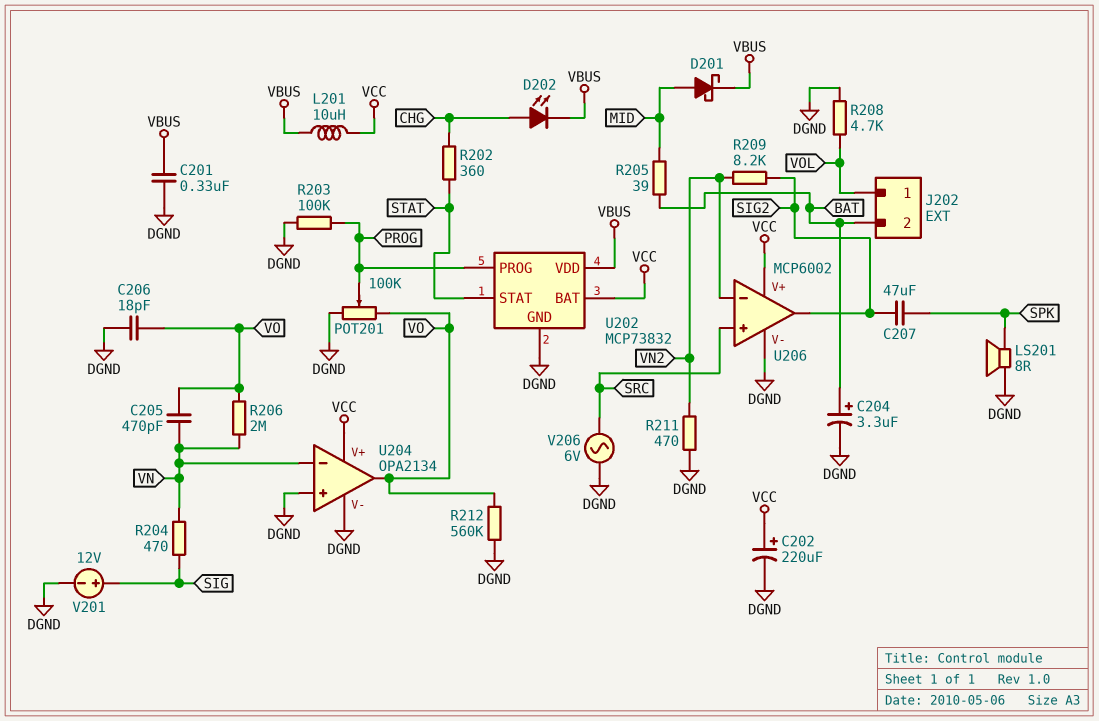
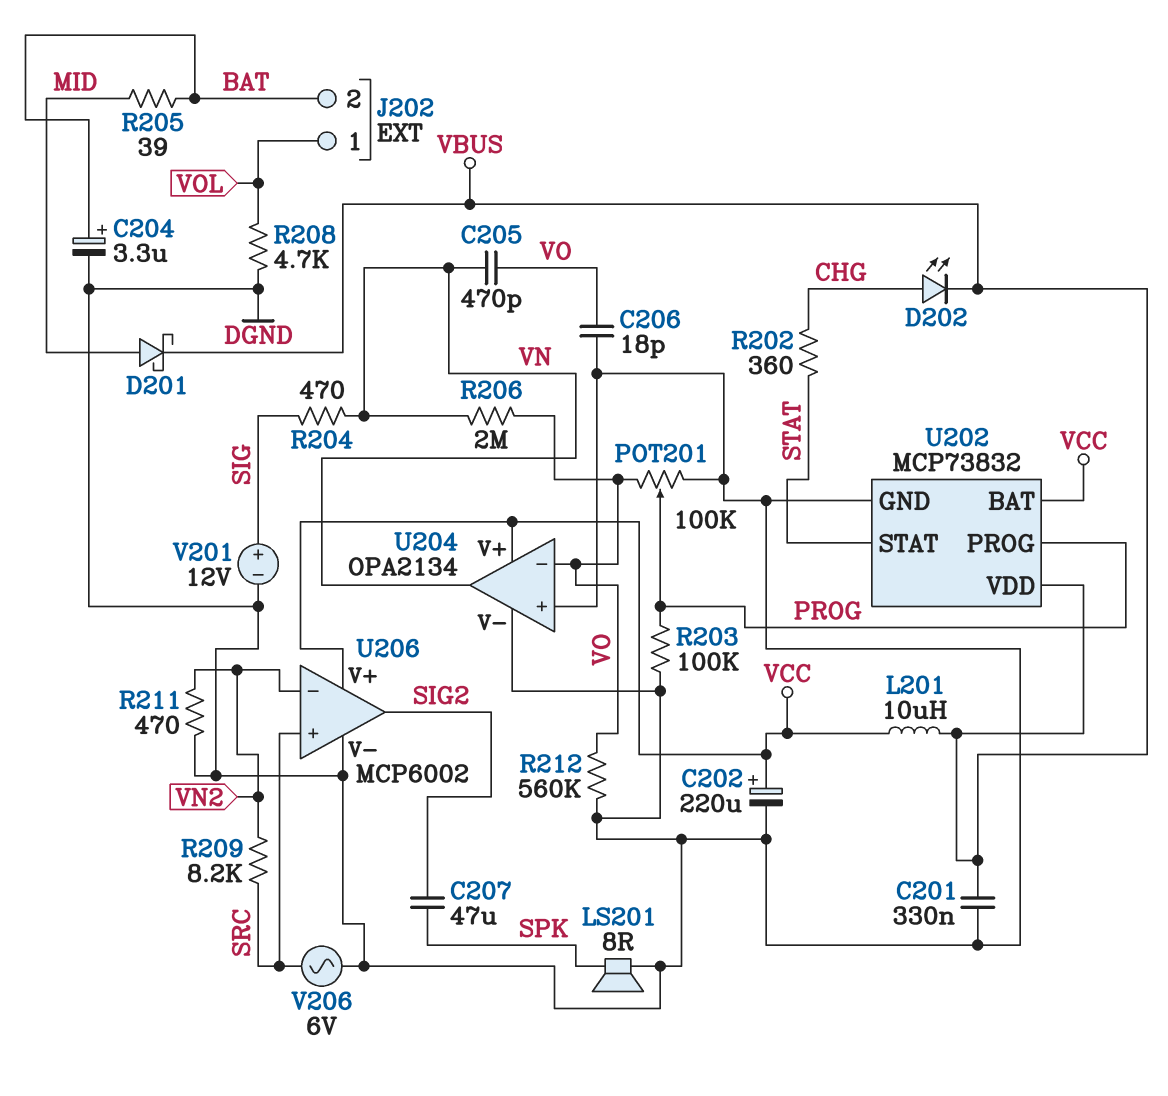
R209: 8.2k (SIG2, VN2) -> 8.2k (SRC, VN2)
U204 pin in-: VN -> VO
U204 pin out: VO -> VN

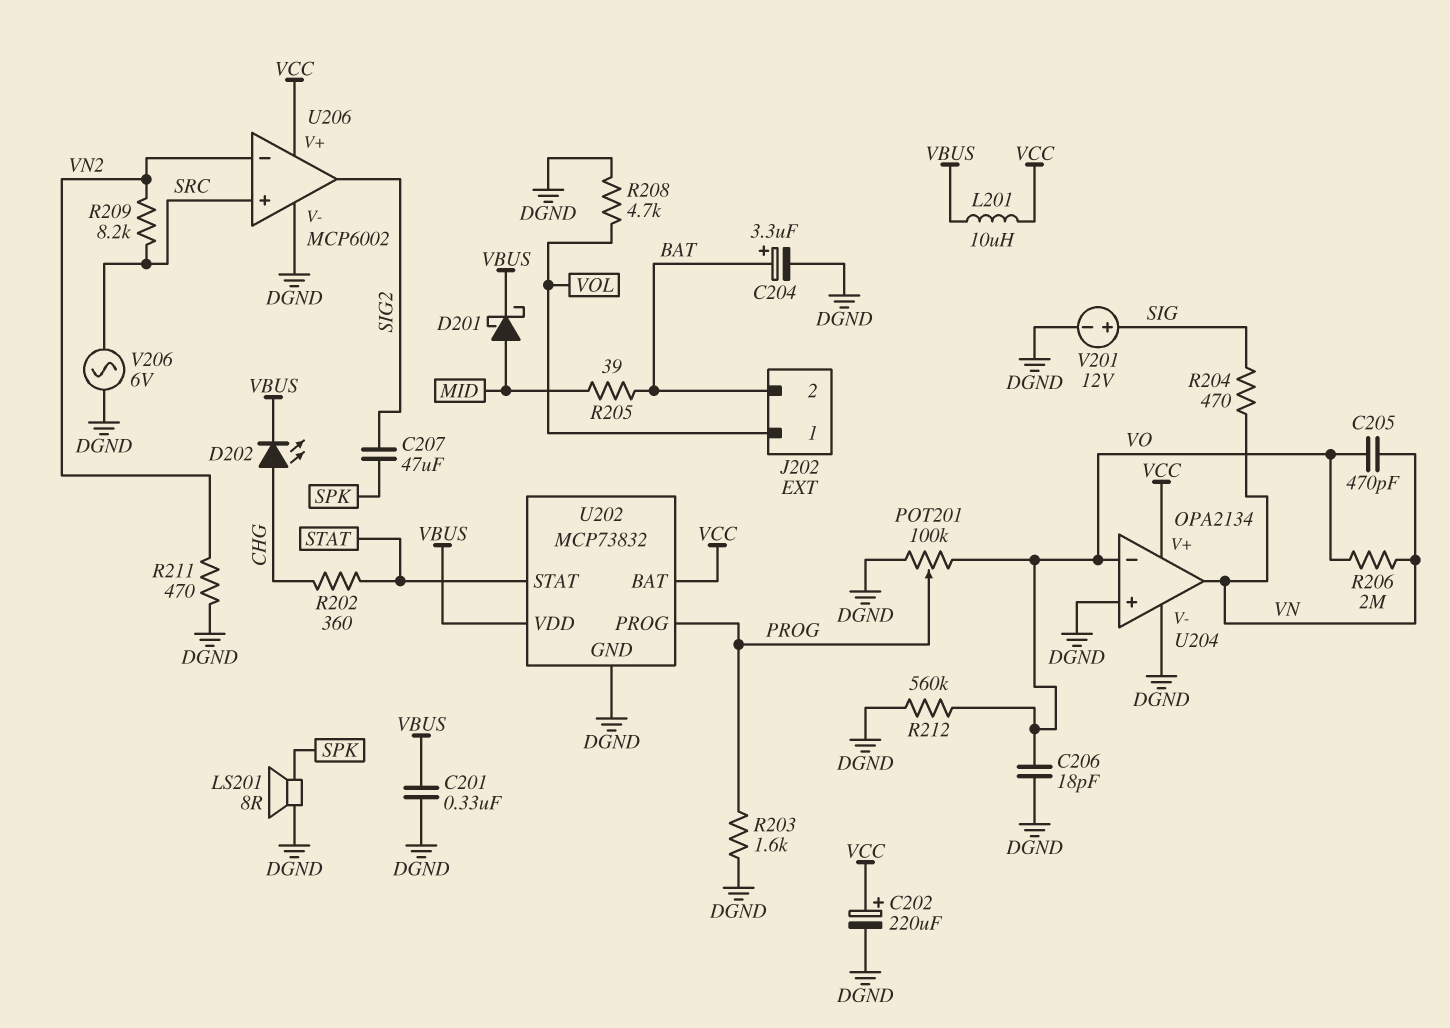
R203: 100k (DGND, PROG) -> 1.6k (DGND, PROG)

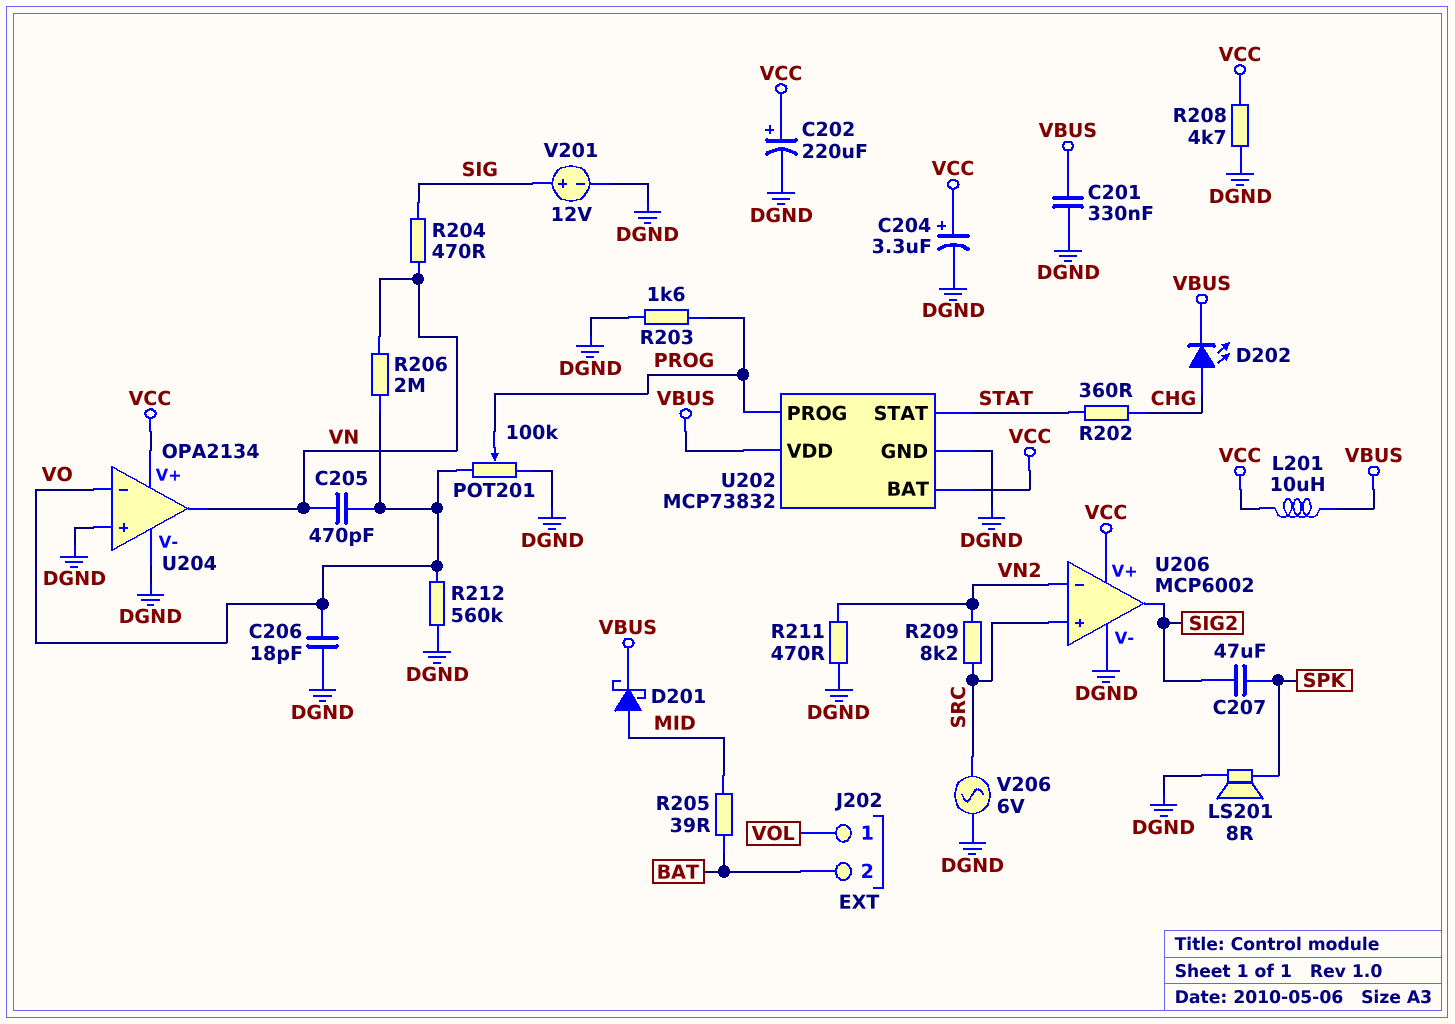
C204: 3.3uF (plus BAT, minus DGND) -> 3.3uF (plus VCC, minus DGND)
R208: 4.7k (DGND, VOL) -> 4.7k (DGND, VCC)

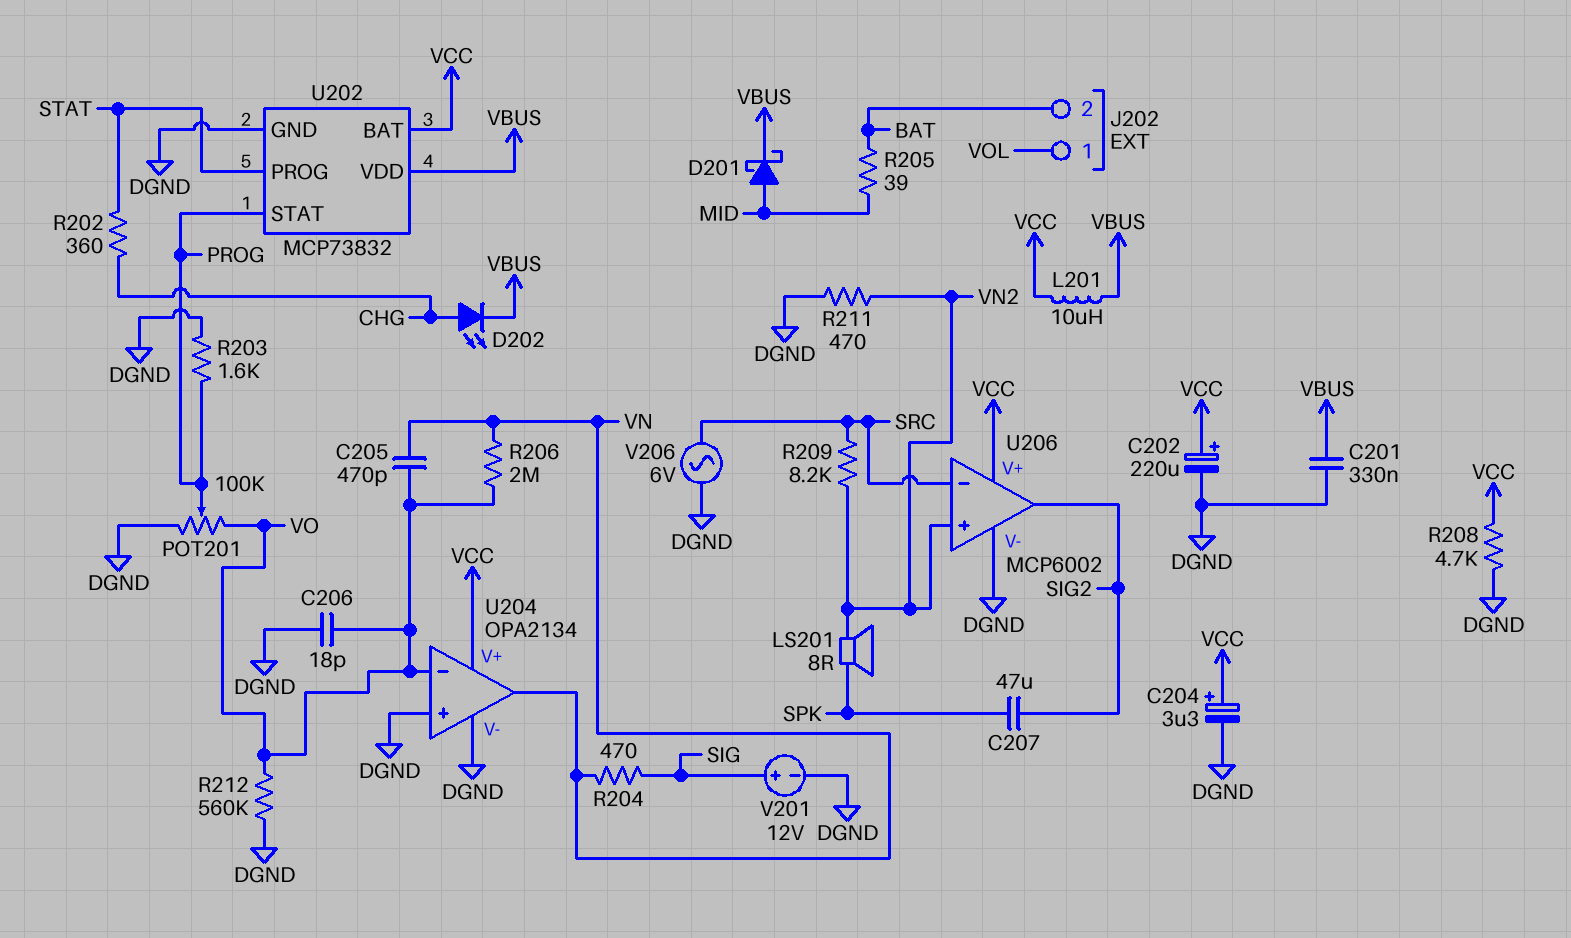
LS201: speaker 8R (DGND, SPK) -> speaker 8R (SPK, VN2)
U202 pin PROG: PROG -> STAT
U202 pin STAT: STAT -> PROG
U206 pin in+: SRC -> VN2
U206 pin in-: VN2 -> SRC

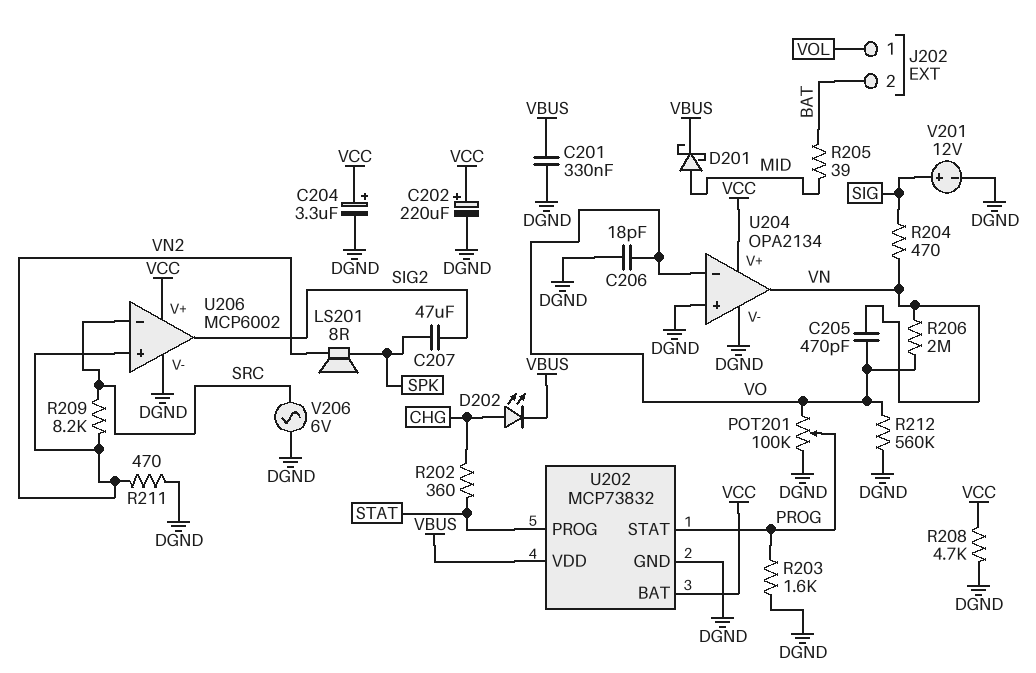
L201: 10uH (VBUS, VCC) -> none

